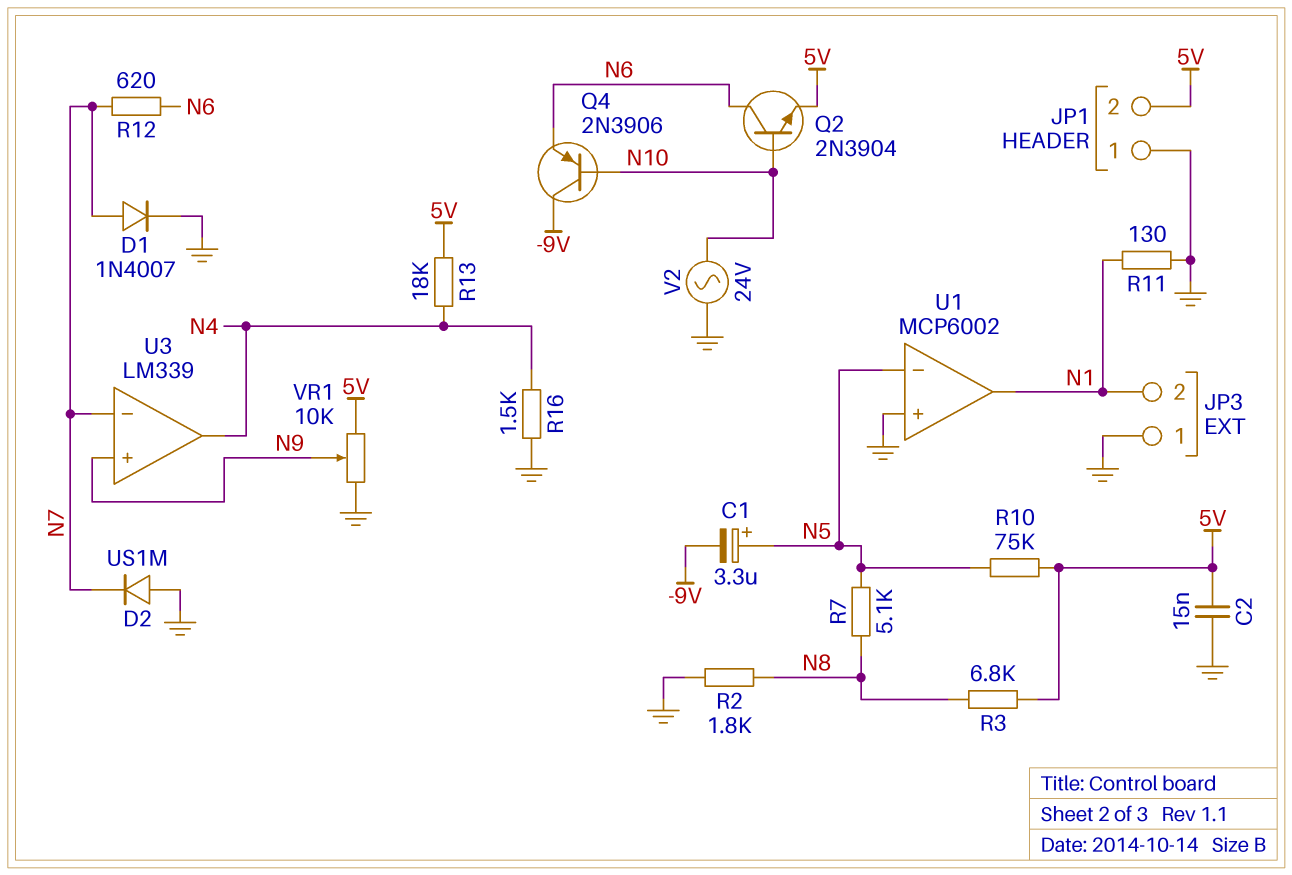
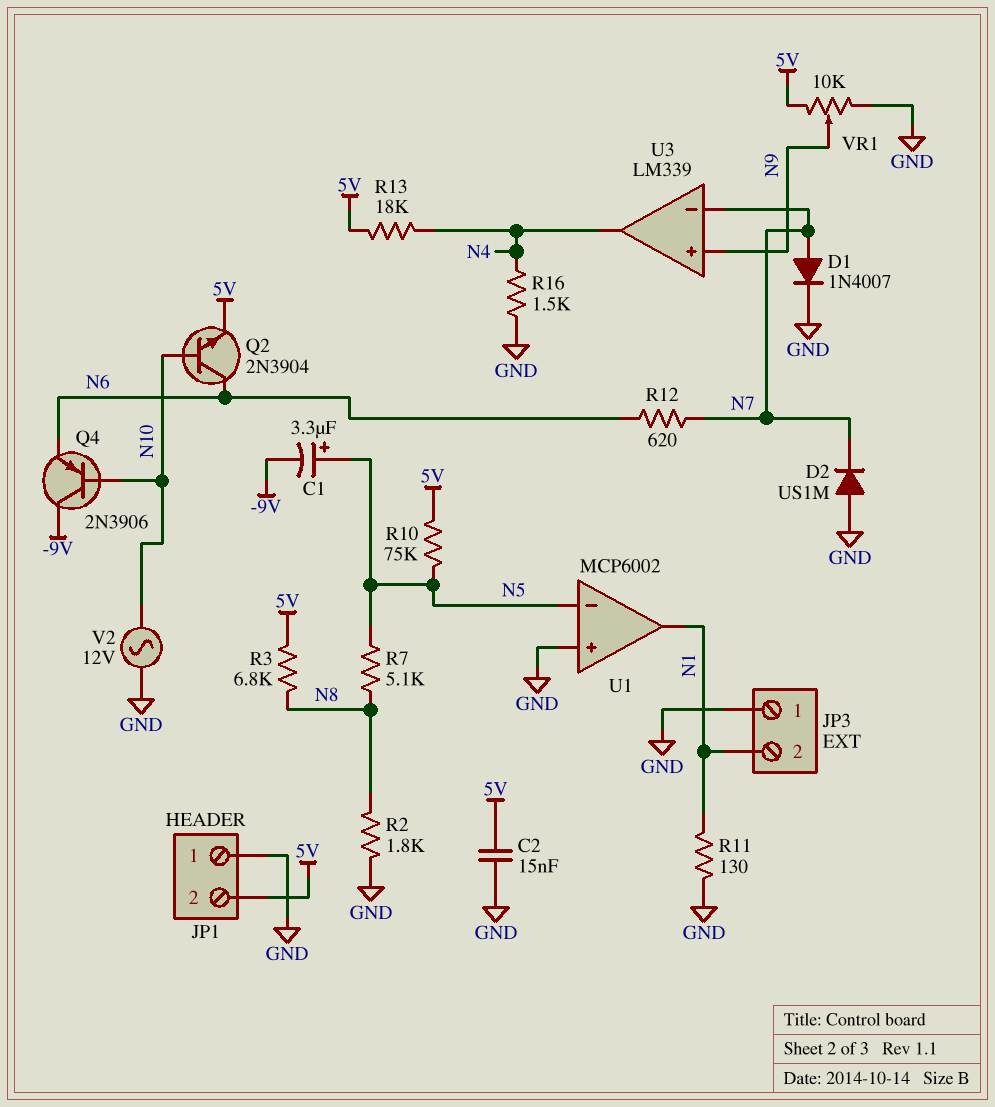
V2: AC 24V (GND, N10) -> AC 12V (GND, N10)

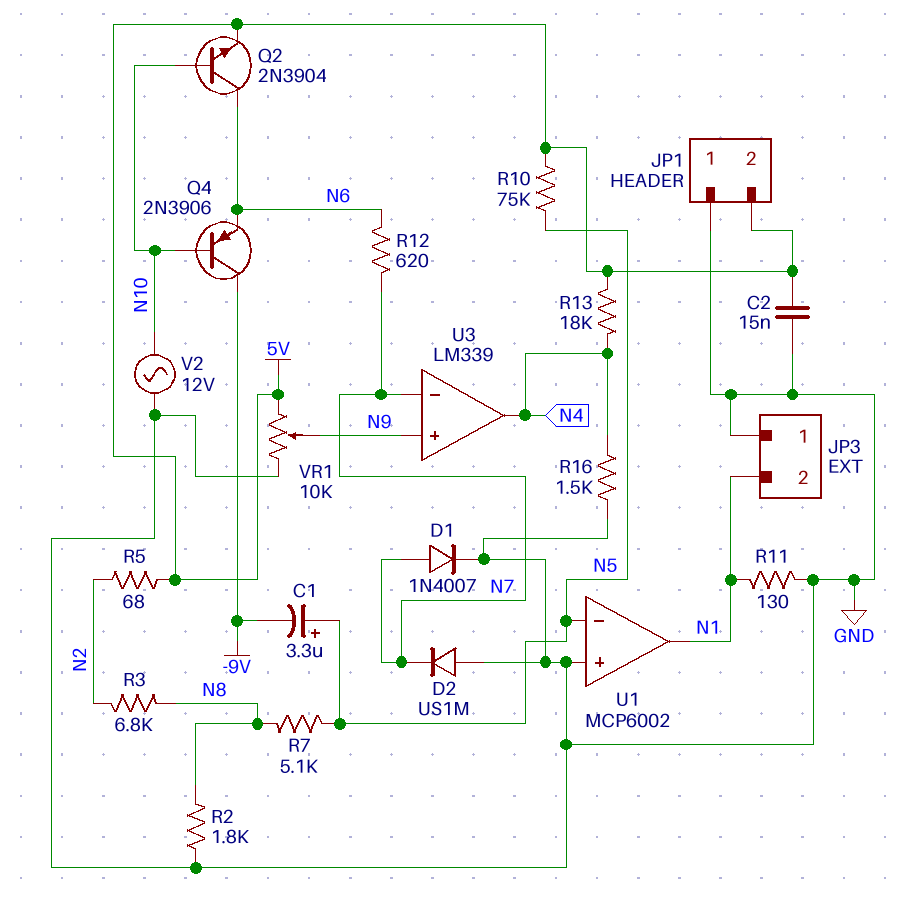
R3: 6.8k (5V, N8) -> 6.8k (N2, N8)
R5: none -> 68 (5V, N2)

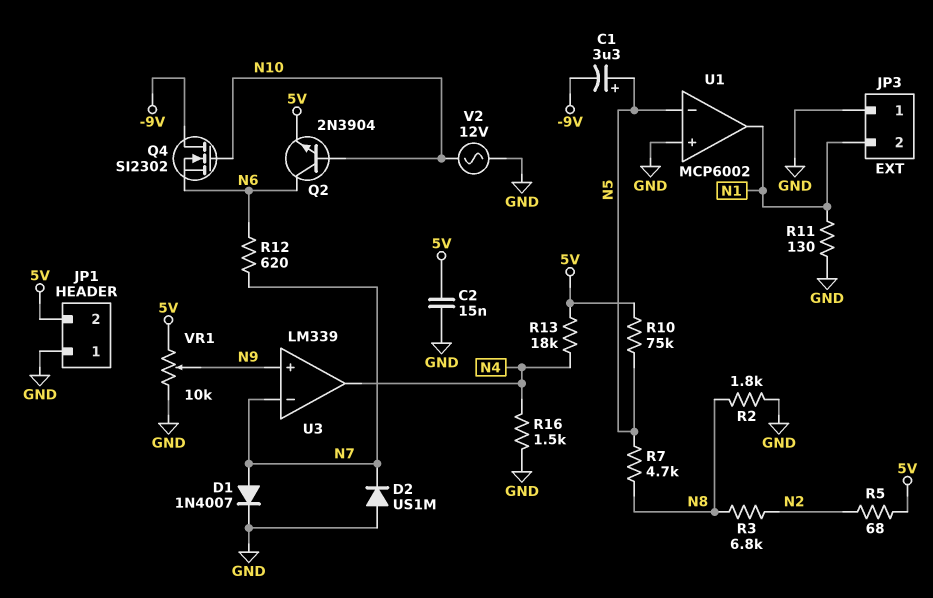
Q4: PNP 2N3906 (B N10, C -9V, E N6) -> NMOS SI2302 (G N10, D -9V, S N6)
R7: 5.1k (N5, N8) -> 4.7k (N5, N8)

